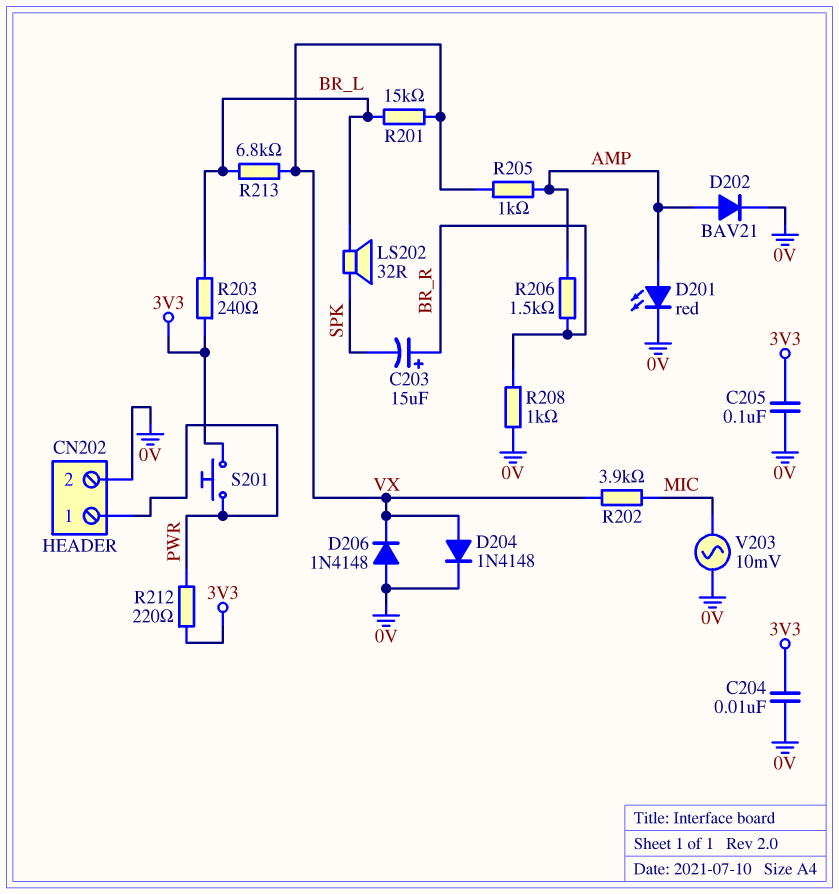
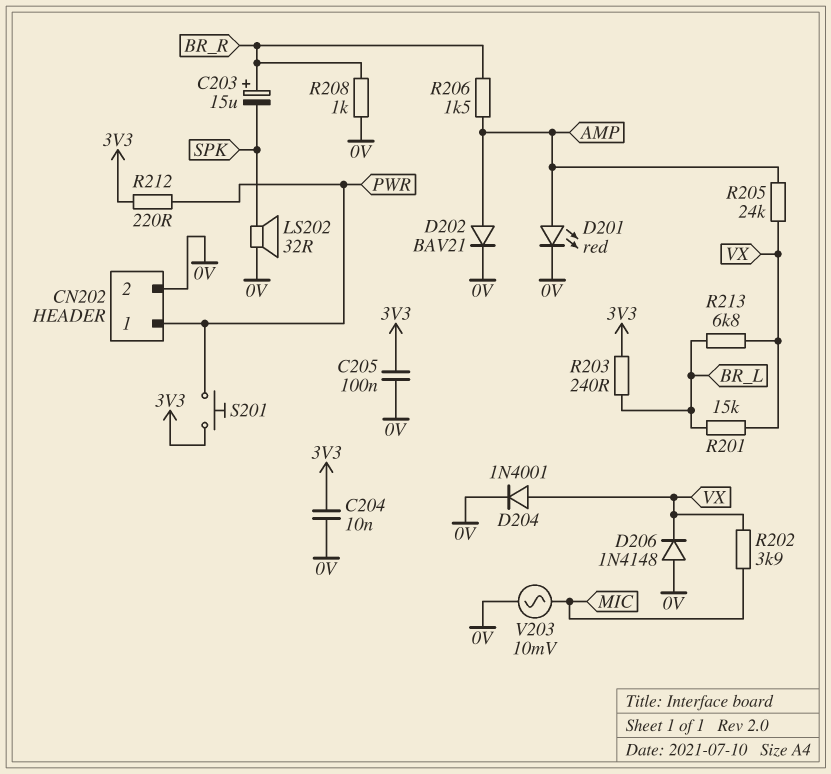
D204: diode 1N4148 (A VX, K 0V) -> diode 1N4001 (A VX, K 0V)
LS202: speaker 32R (BR_L, SPK) -> speaker 32R (0V, SPK)
R205: 1k (AMP, VX) -> 24k (AMP, VX)

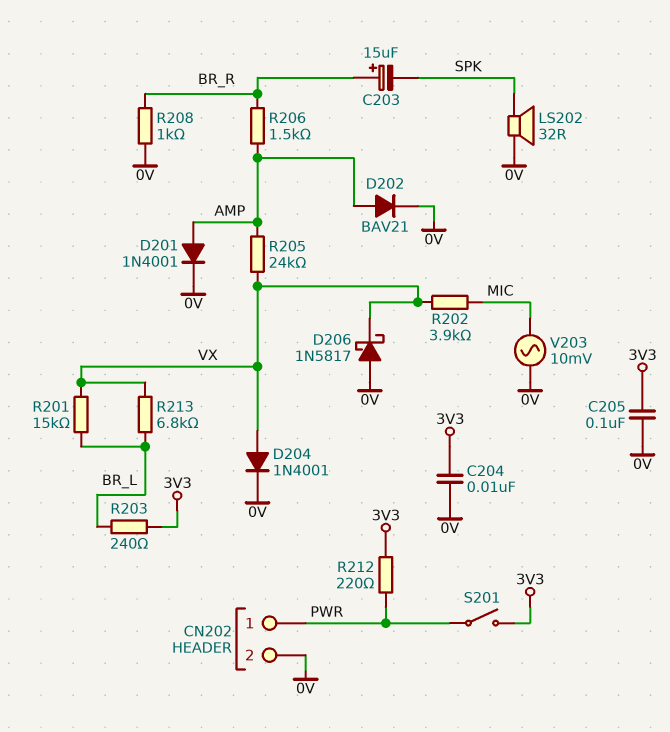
D201: LED red (A AMP, K 0V) -> diode 1N4001 (A AMP, K 0V)
D206: diode 1N4148 (A 0V, K VX) -> schottky 1N5817 (A 0V, K VX)
S201: button (3V3, PWR) -> switch (3V3, PWR)

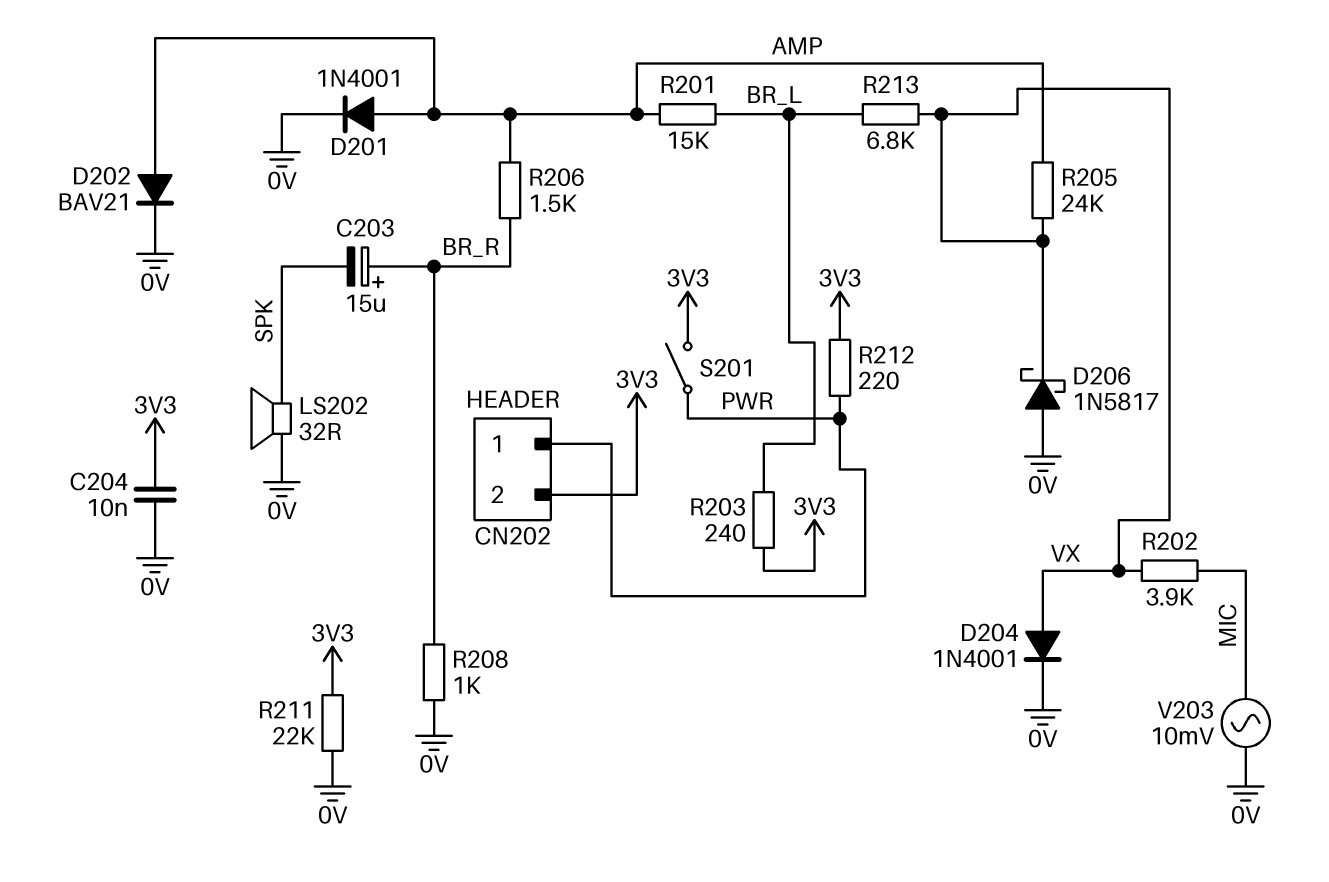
C205: 100nF (0V, 3V3) -> none
CN202 pin 2: 0V -> 3V3
R201: 15k (BR_L, VX) -> 15k (AMP, BR_L)
R211: none -> 22k (0V, 3V3)

